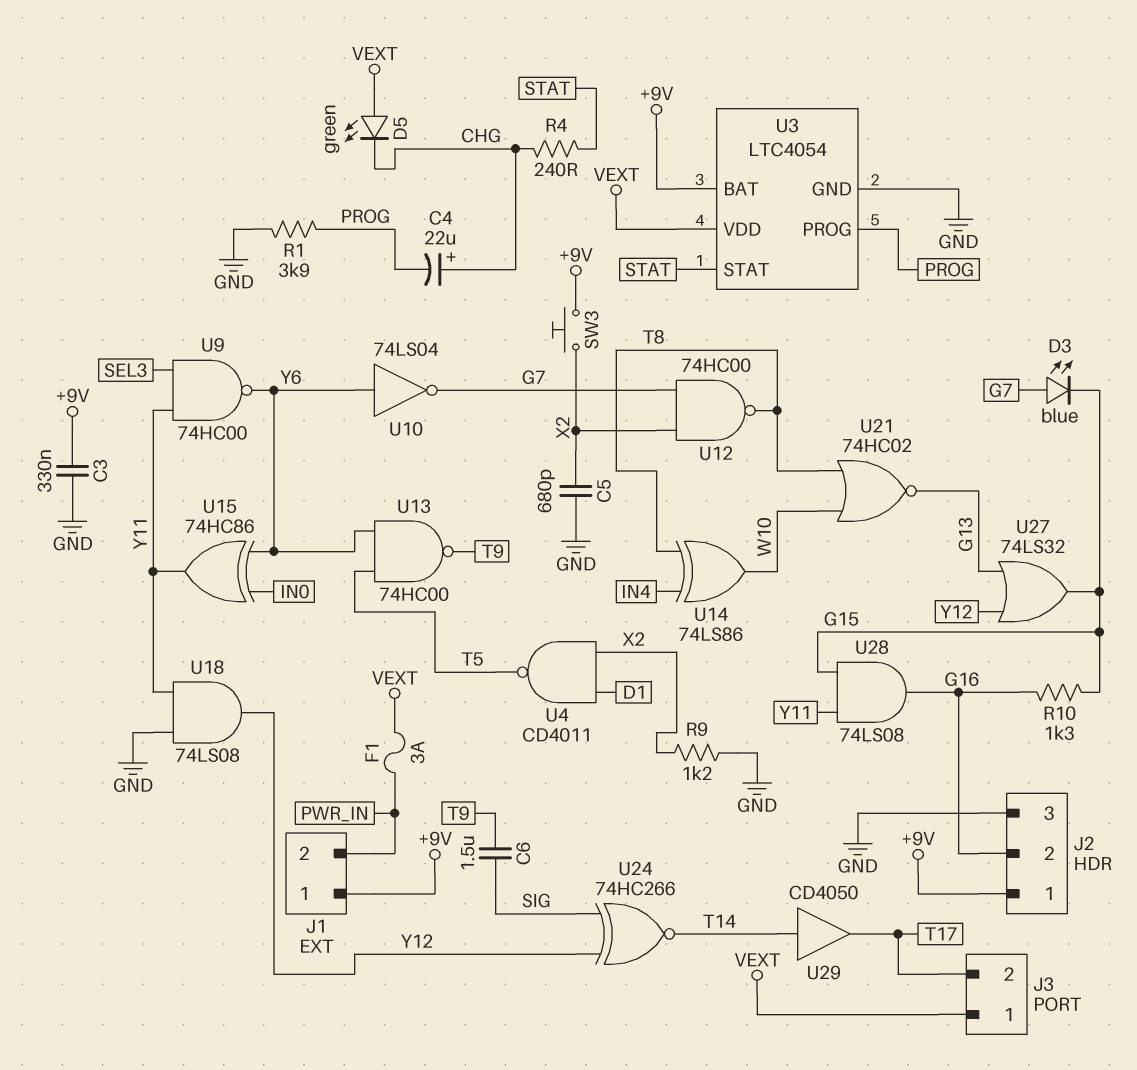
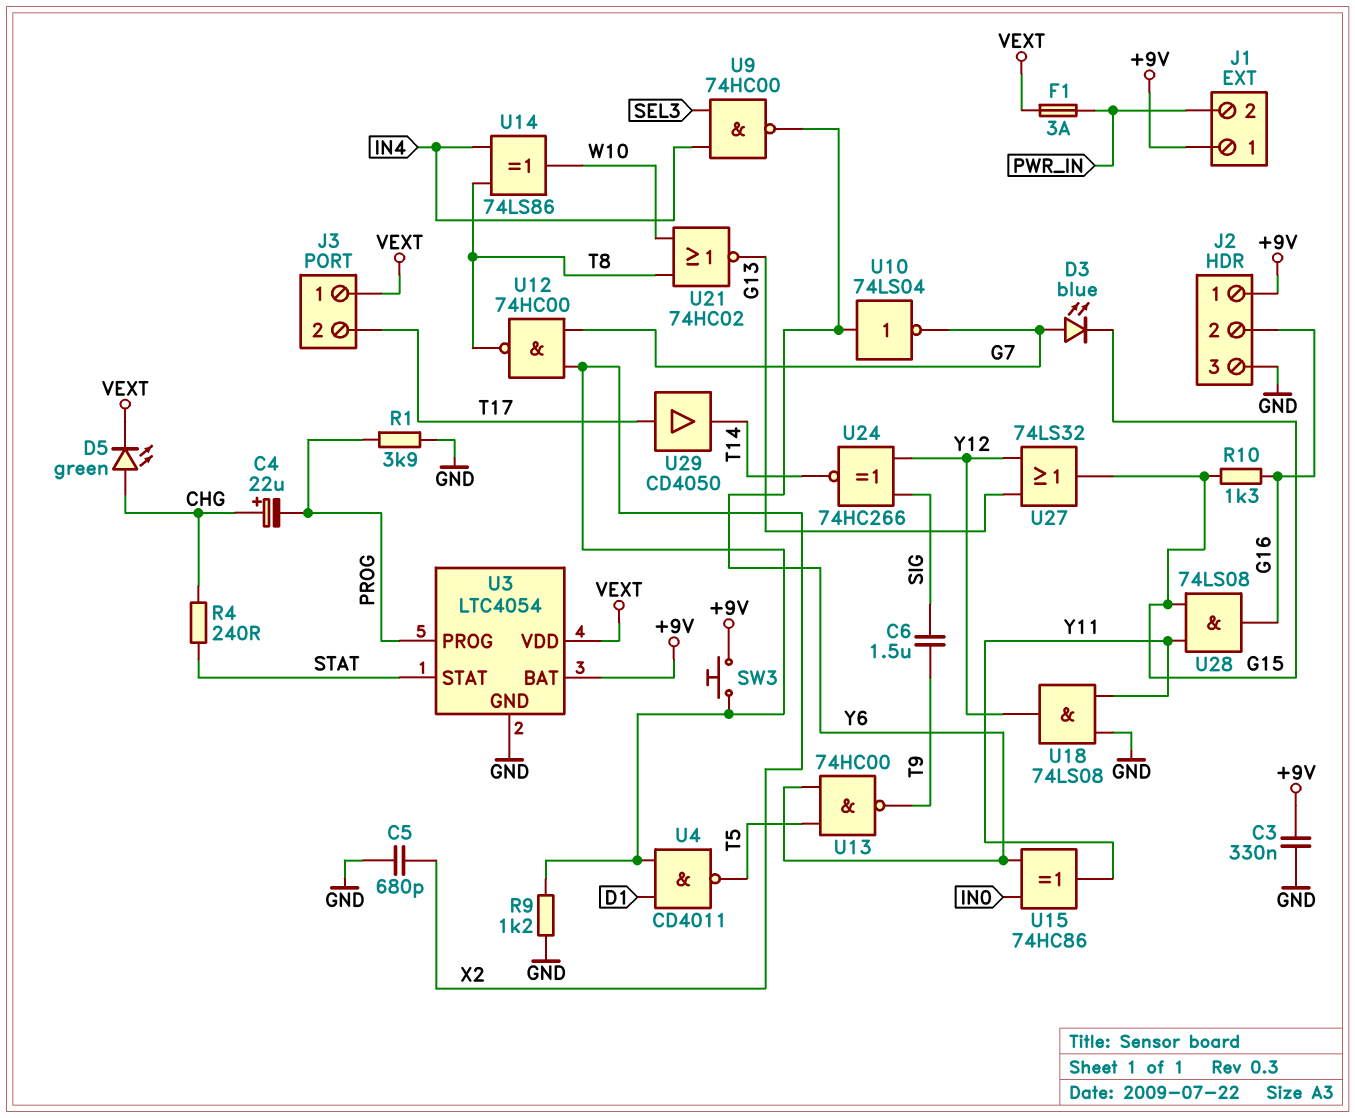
D5: LED green (A VEXT, K CHG) -> LED green (A CHG, K VEXT)
U9: NAND 74HC00 (in SEL3, in Y11, out Y6) -> NAND 74HC00 (in IN4, in SEL3, out Y6)
U29: buffer CD4050 (in T14, out T17) -> buffer CD4050 (in T17, out T14)

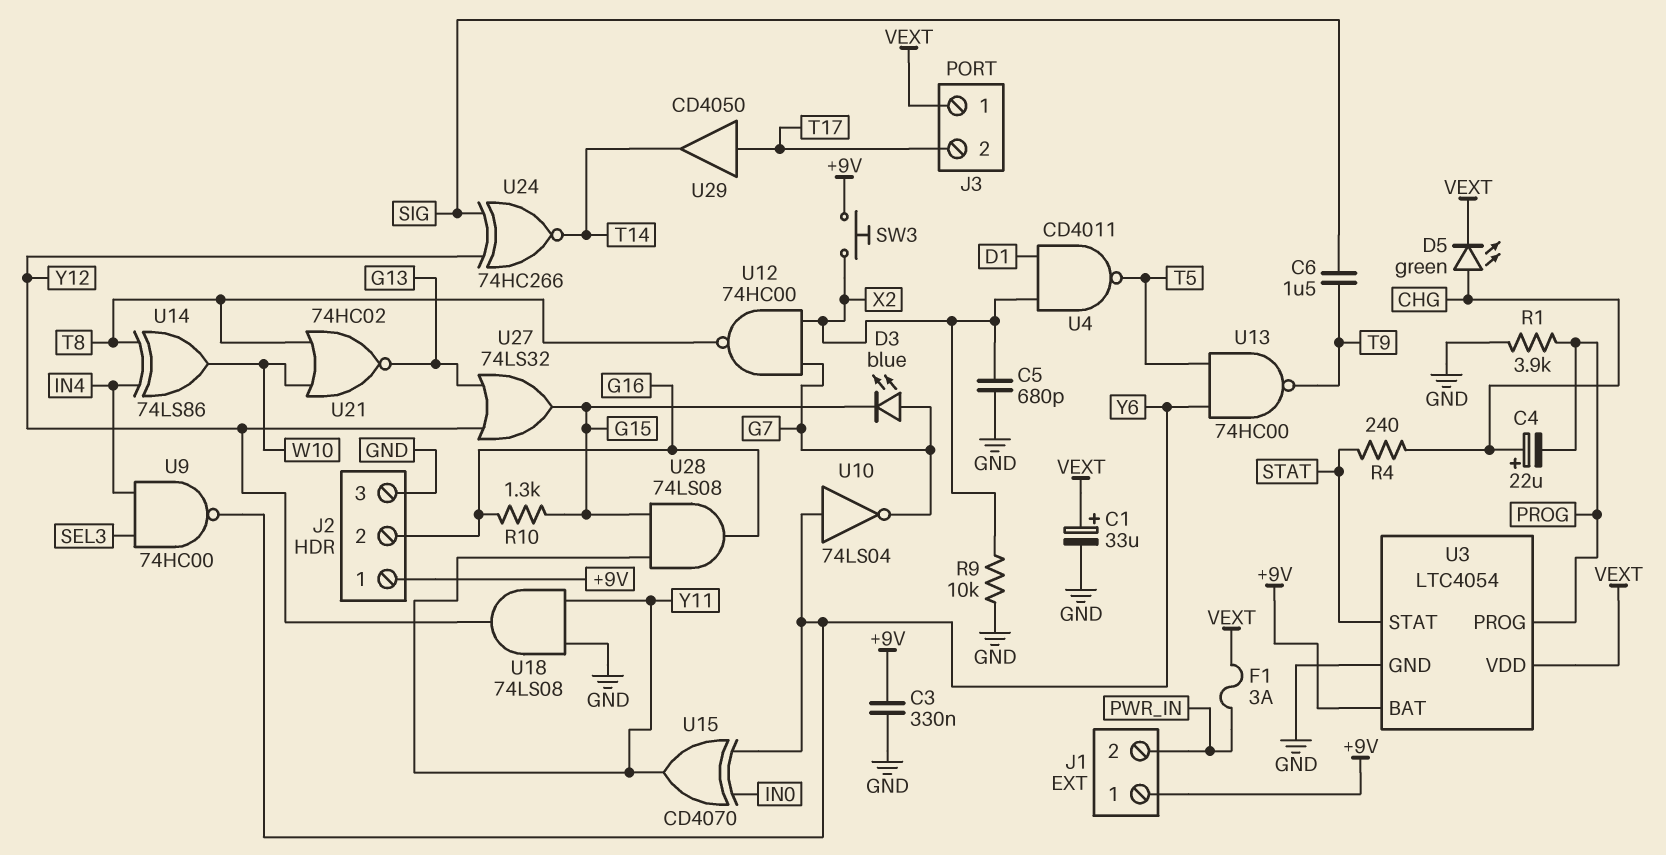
C1: none -> 33uF (plus VEXT, minus GND)
R9: 1.2k (GND, X2) -> 10k (GND, X2)
U15: XOR 74HC86 (in IN0, in Y6, out Y11) -> XOR CD4070 (in IN0, in Y6, out Y11)

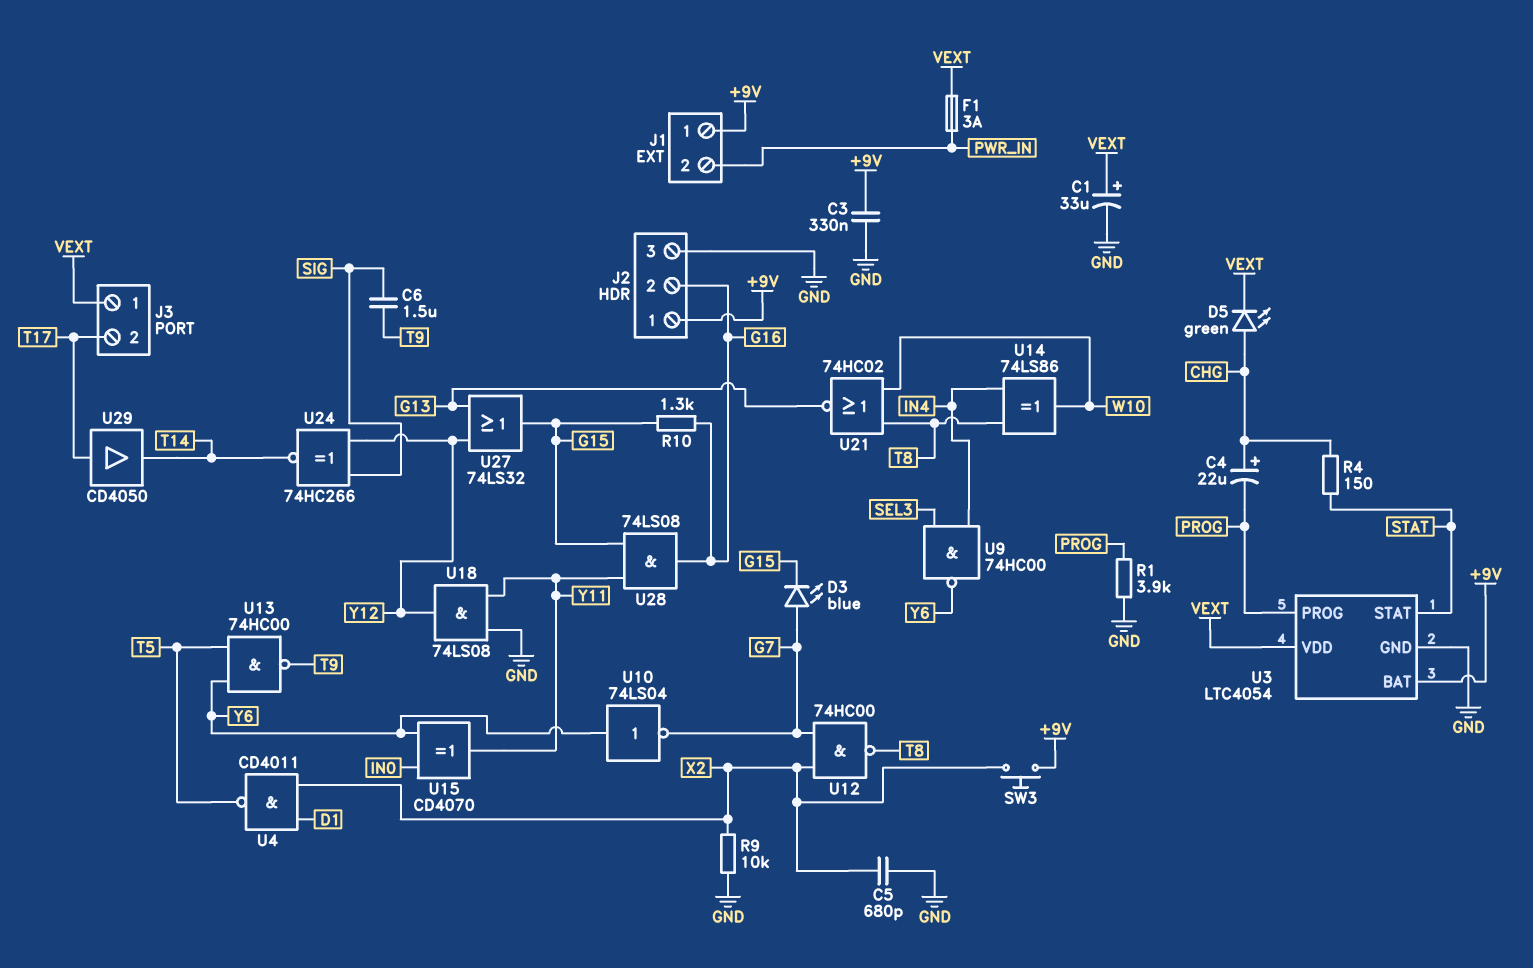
R4: 240 (CHG, STAT) -> 150 (CHG, STAT)

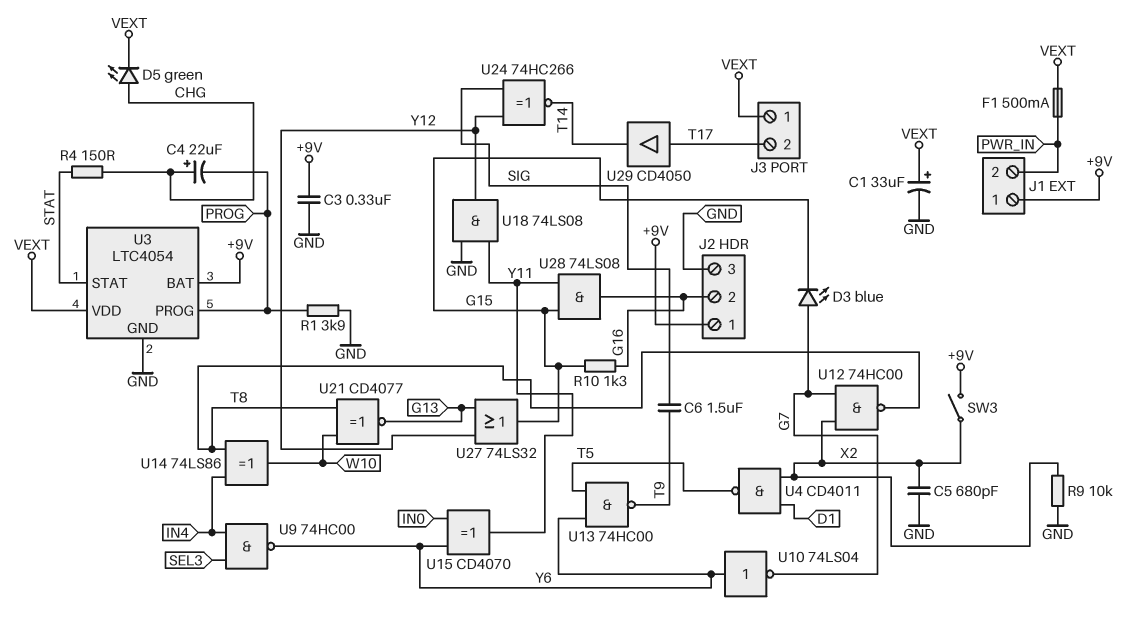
F1: 3A (PWR_IN, VEXT) -> 500mA (PWR_IN, VEXT)
SW3: button (+9V, X2) -> switch (+9V, X2)
U21: NOR 74HC02 (in T8, in W10, out G13) -> XNOR CD4077 (in T8, in W10, out G13)

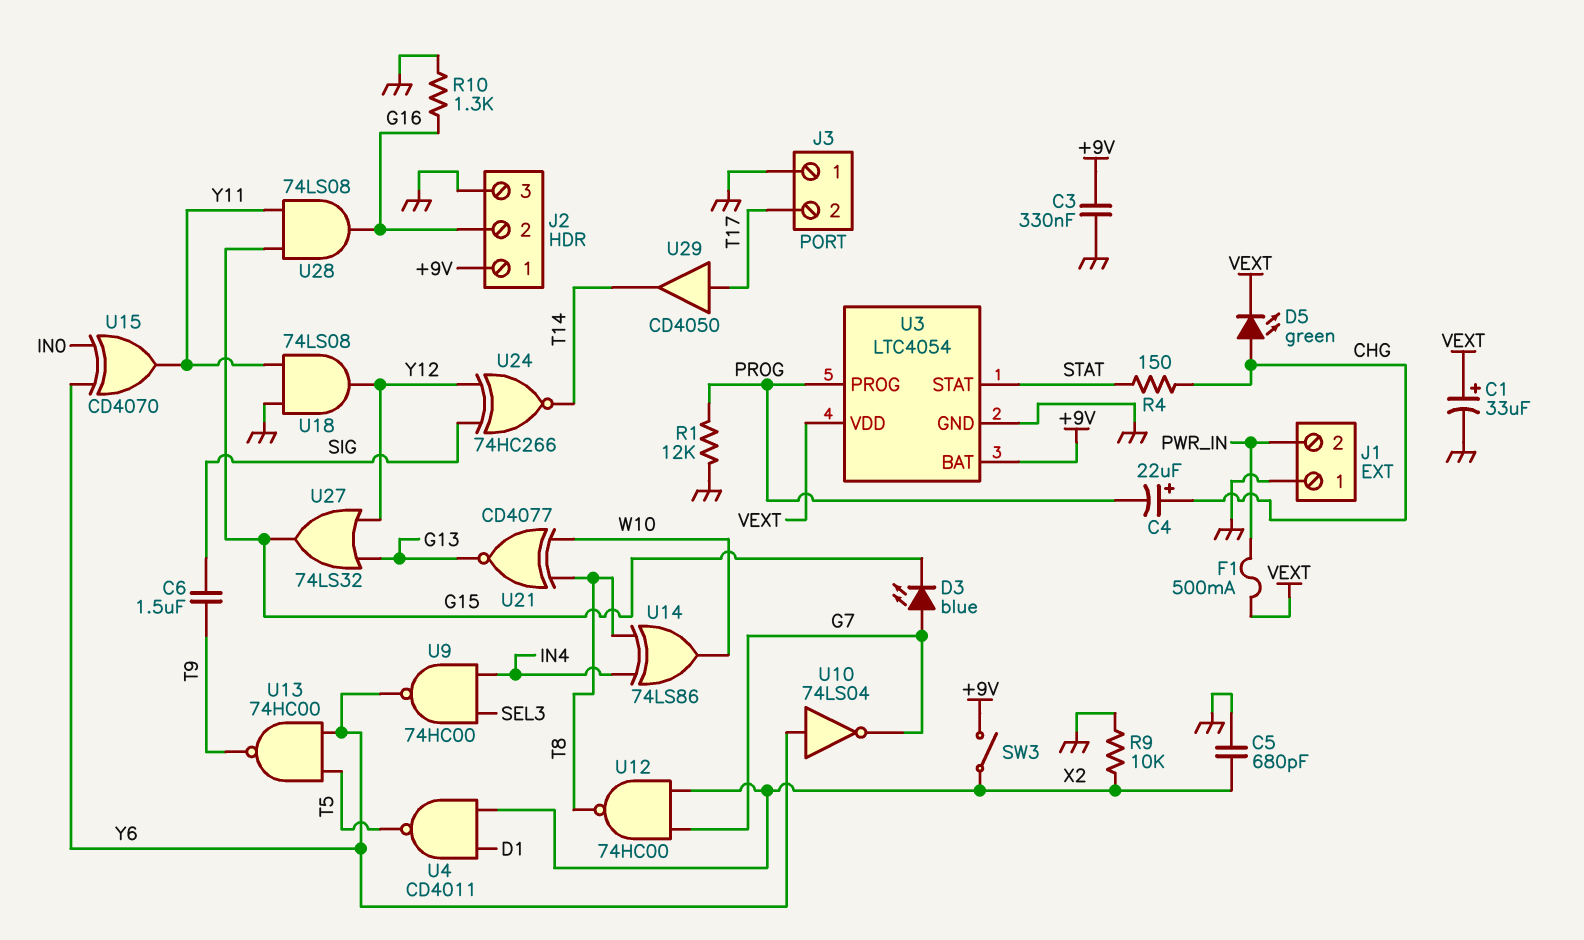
J1 pin 1: +9V -> GND
J3 pin 1: VEXT -> GND
R1: 3.9k (GND, PROG) -> 12k (GND, PROG)
R10: 1.3k (G15, G16) -> 1.3k (G16, GND)

